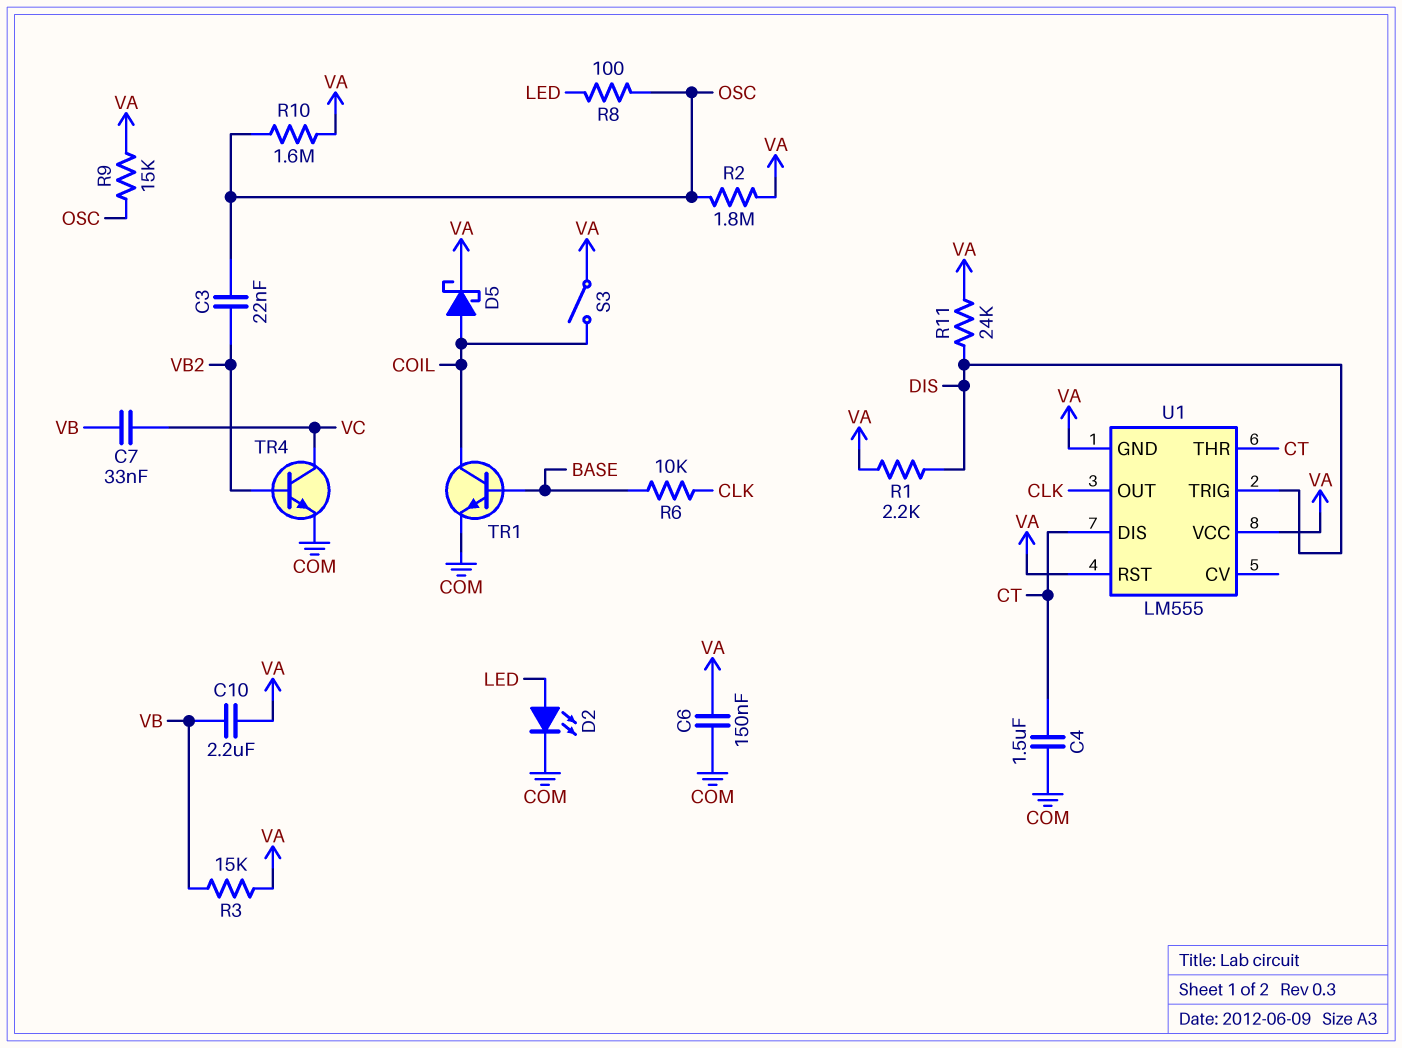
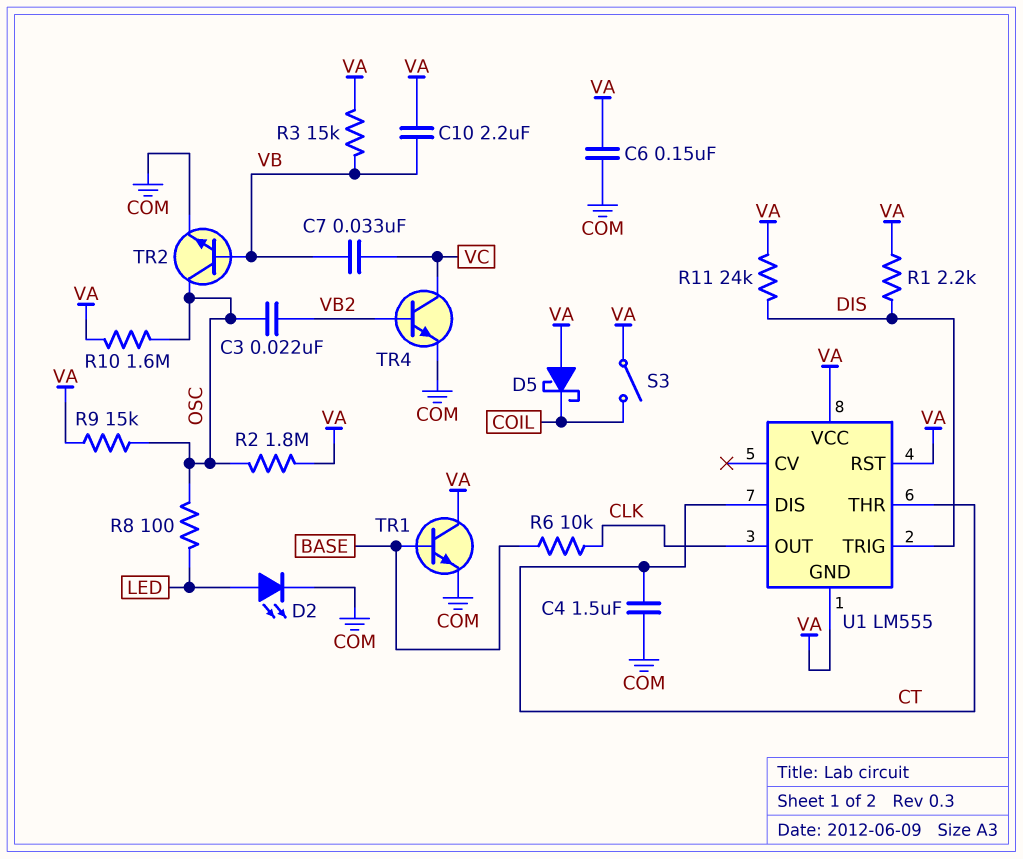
D5: schottky (A COIL, K VA) -> schottky (A VA, K COIL)
TR1: NPN (B BASE, C COIL, E COM) -> NPN (B BASE, C VA, E COM)
TR2: none -> NPN (B VB, C OSC, E COM)

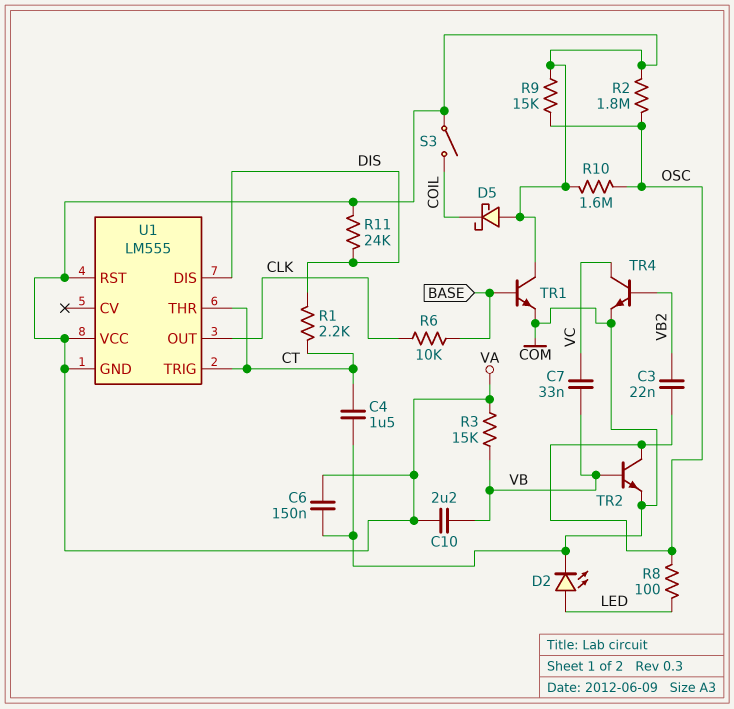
R1: 2.2k (DIS, VA) -> 2.2k (CT, DIS)
U1 pin DIS: CT -> DIS
U1 pin TRIG: DIS -> CT

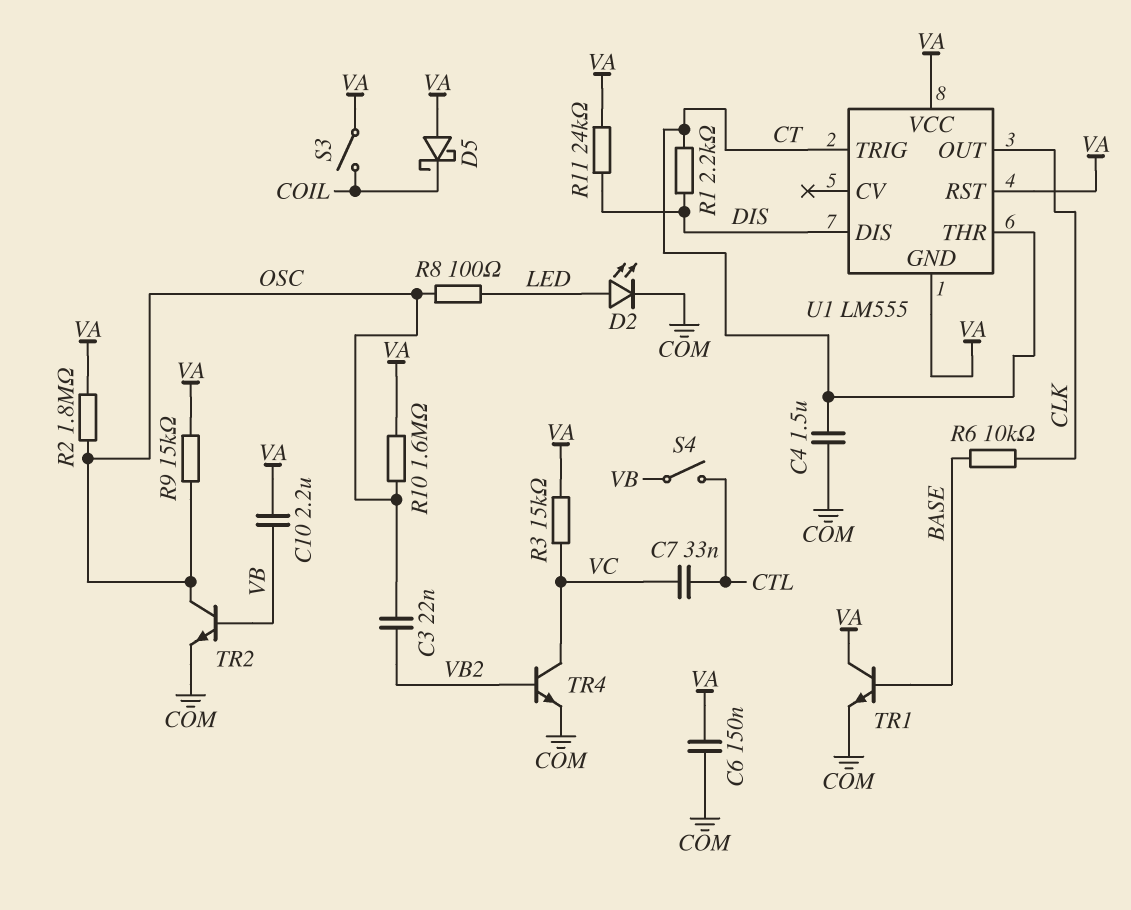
C7: 33nF (VB, VC) -> 33nF (CTL, VC)
R3: 15k (VA, VB) -> 15k (VA, VC)
S4: none -> switch (CTL, VB)

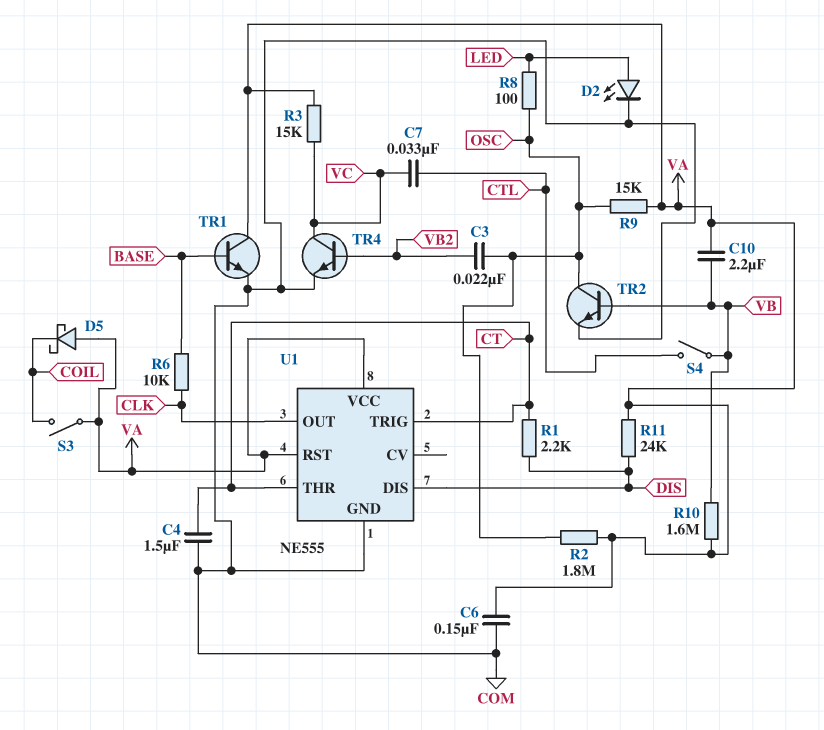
R10: 1.6M (OSC, VA) -> 1.6M (VA, VB)
U1: LM555 -> NE555
U1 pin GND: VA -> COM

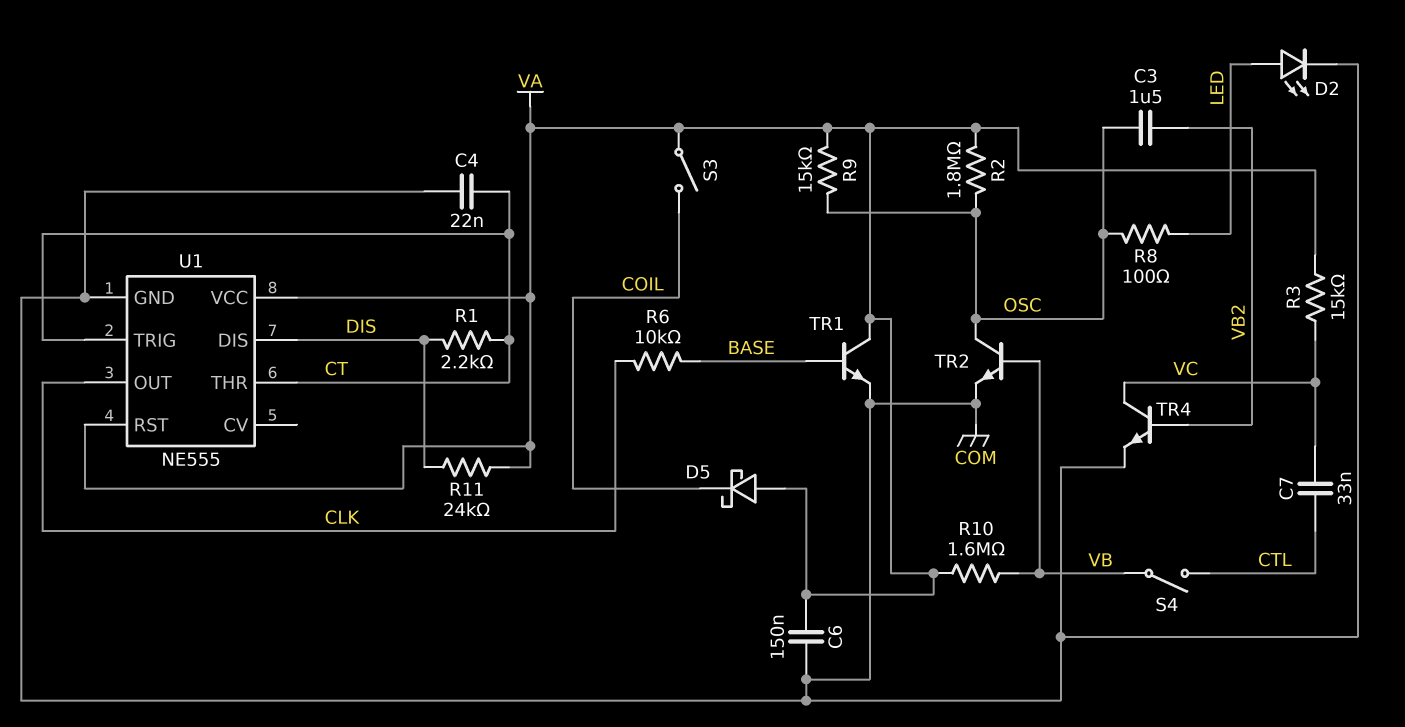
C3: 22nF (OSC, VB2) -> 1.5uF (OSC, VB2)
C4: 1.5uF (COM, CT) -> 22nF (COM, CT)
C10: 2.2uF (VA, VB) -> none

